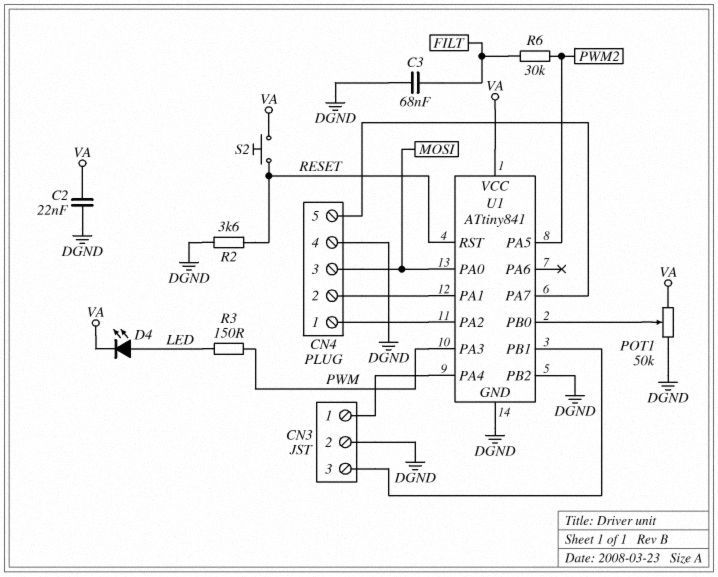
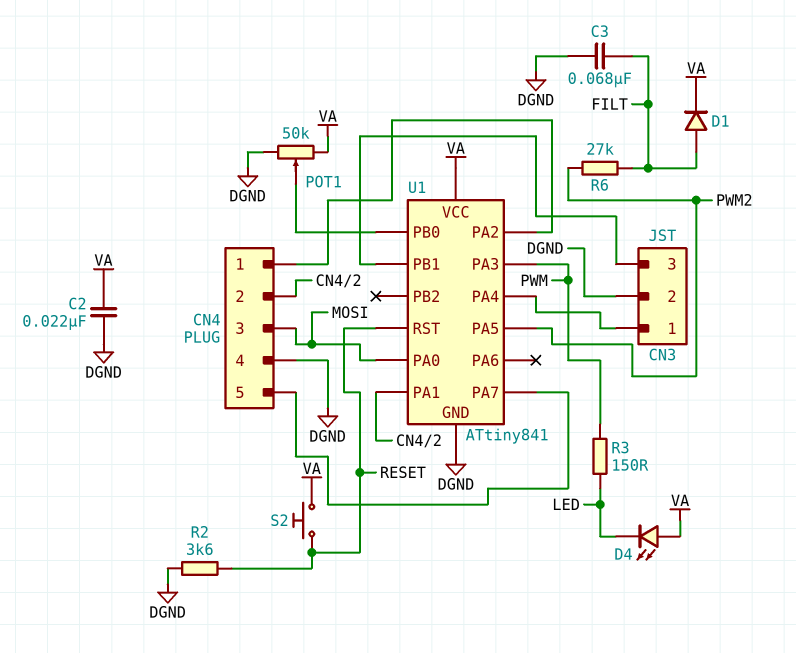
D1: none -> diode (A FILT, K VA)
D4: LED (A LED, K VA) -> LED (A VA, K LED)
R6: 30k (FILT, PWM2) -> 27k (FILT, PWM2)
U1 pin PB2: DGND -> none

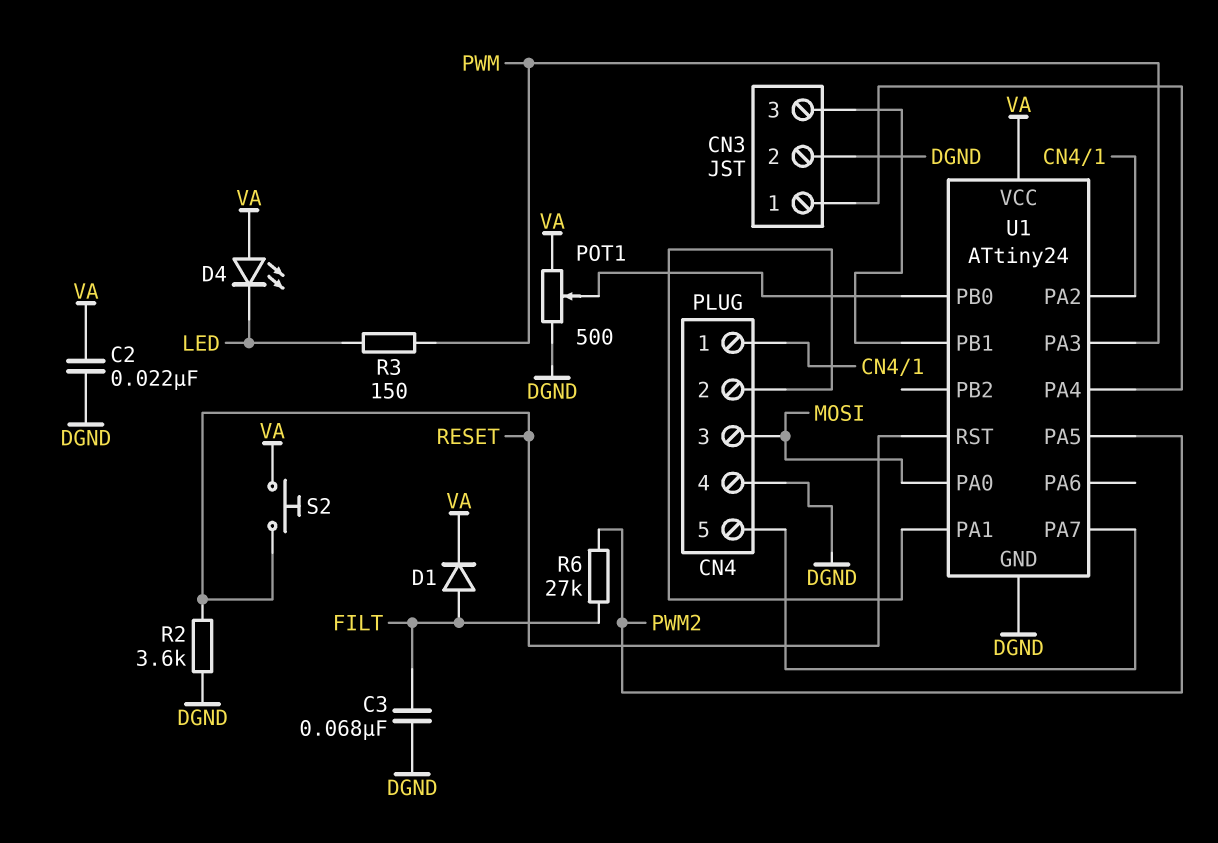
POT1: 50k (DGND, VA, wiper U1/PB0) -> 500 (DGND, VA, wiper U1/PB0)
U1: ATtiny841 -> ATtiny24

